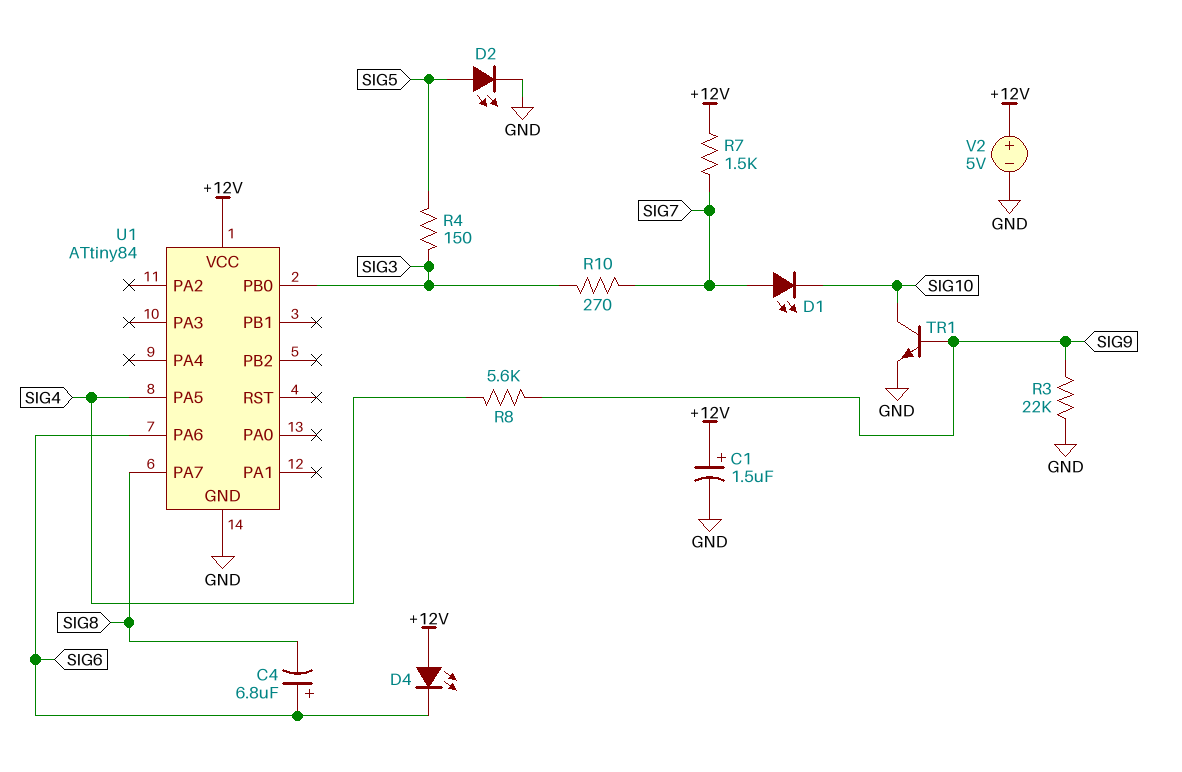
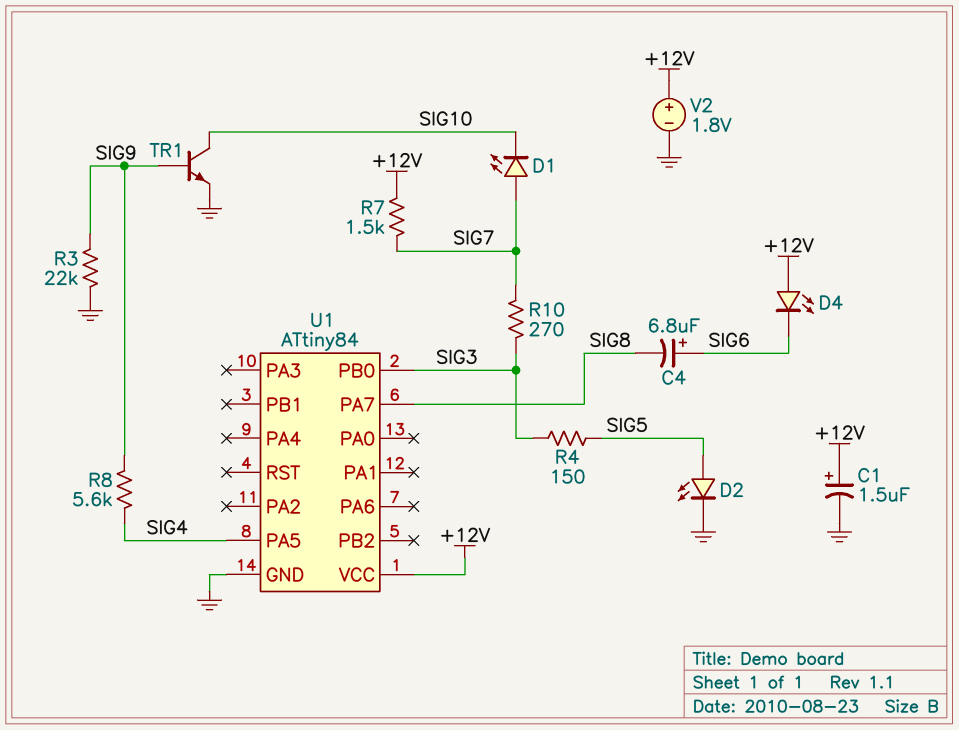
U1 pin PA6: SIG6 -> none
V2: 5V (plus +12V, minus GND) -> 1.8V (plus +12V, minus GND)

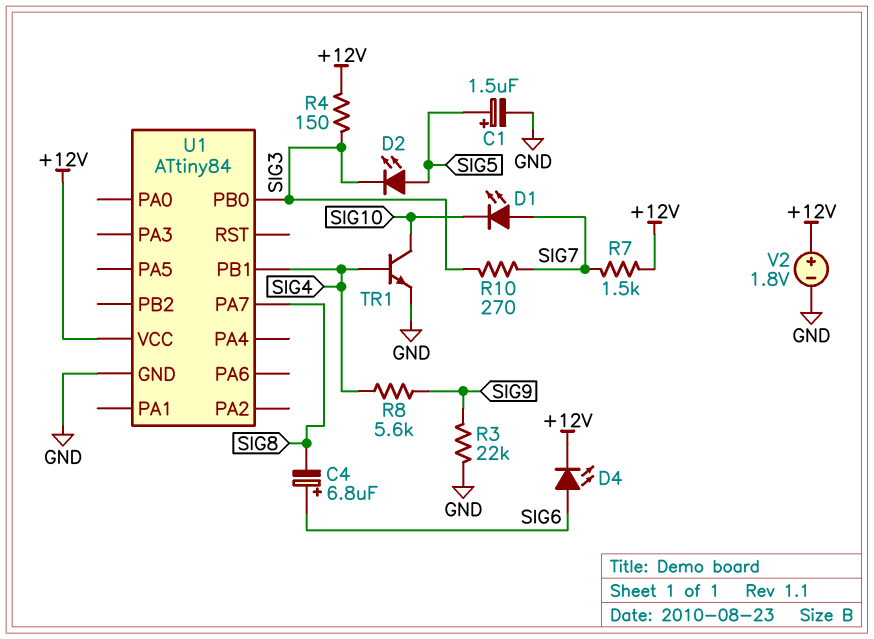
C1: 1.5uF (plus +12V, minus GND) -> 1.5uF (plus SIG5, minus GND)
D2: LED (A SIG5, K GND) -> LED (A SIG5, K SIG3)
D4: LED (A +12V, K SIG6) -> LED (A SIG6, K +12V)
R4: 150 (SIG3, SIG5) -> 150 (+12V, SIG3)
TR1: NPN (B SIG9, C SIG10, E GND) -> NPN (B SIG4, C SIG10, E GND)
U1 pin PA5: SIG4 -> none
U1 pin PB1: none -> SIG4

